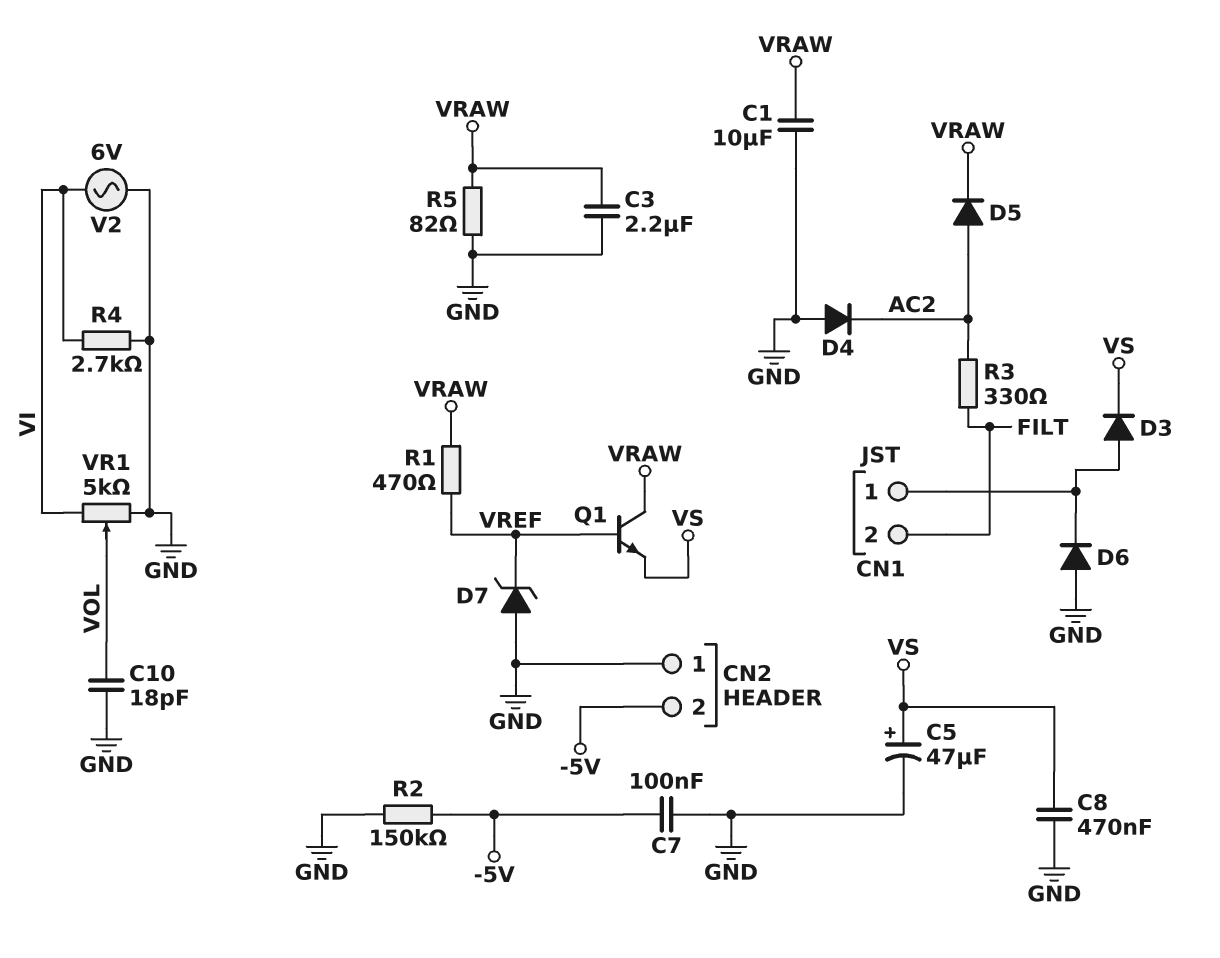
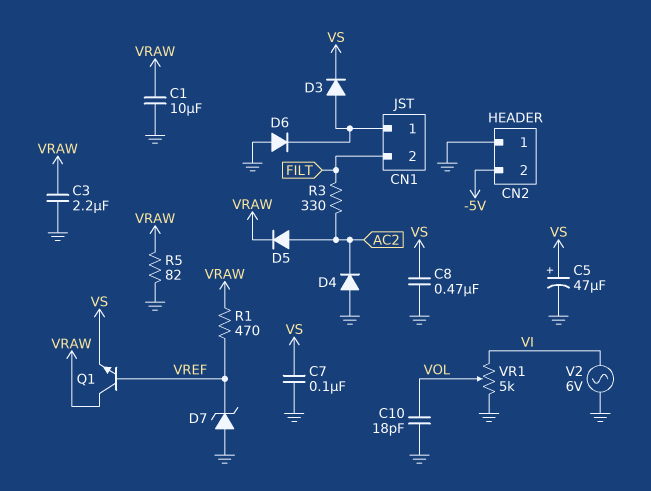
C7: 100nF (-5V, GND) -> 100nF (GND, VS)
R2: 150k (-5V, GND) -> none
R4: 2.7k (GND, VI) -> none

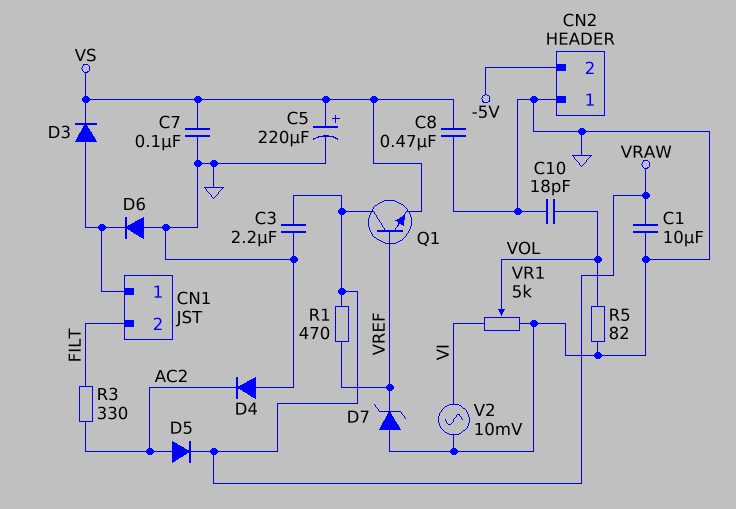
C5: 47uF (plus VS, minus GND) -> 220uF (plus VS, minus GND)
R5: 82 (GND, VRAW) -> 82 (GND, VOL)
V2: AC 6V (GND, VI) -> AC 10mV (GND, VI)

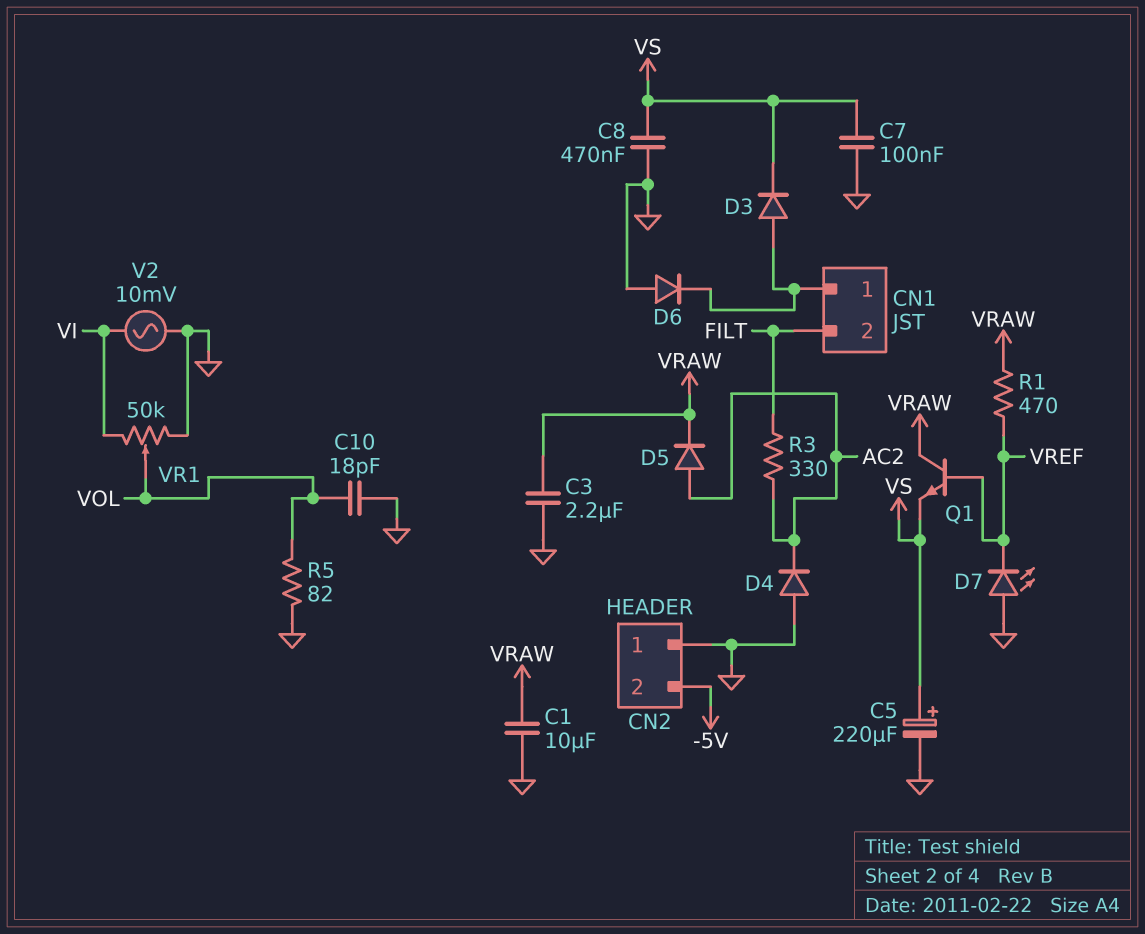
D7: zener (A GND, K VREF) -> LED (A GND, K VREF)
VR1: 5k (GND, VI, wiper VOL) -> 50k (GND, VI, wiper VOL)

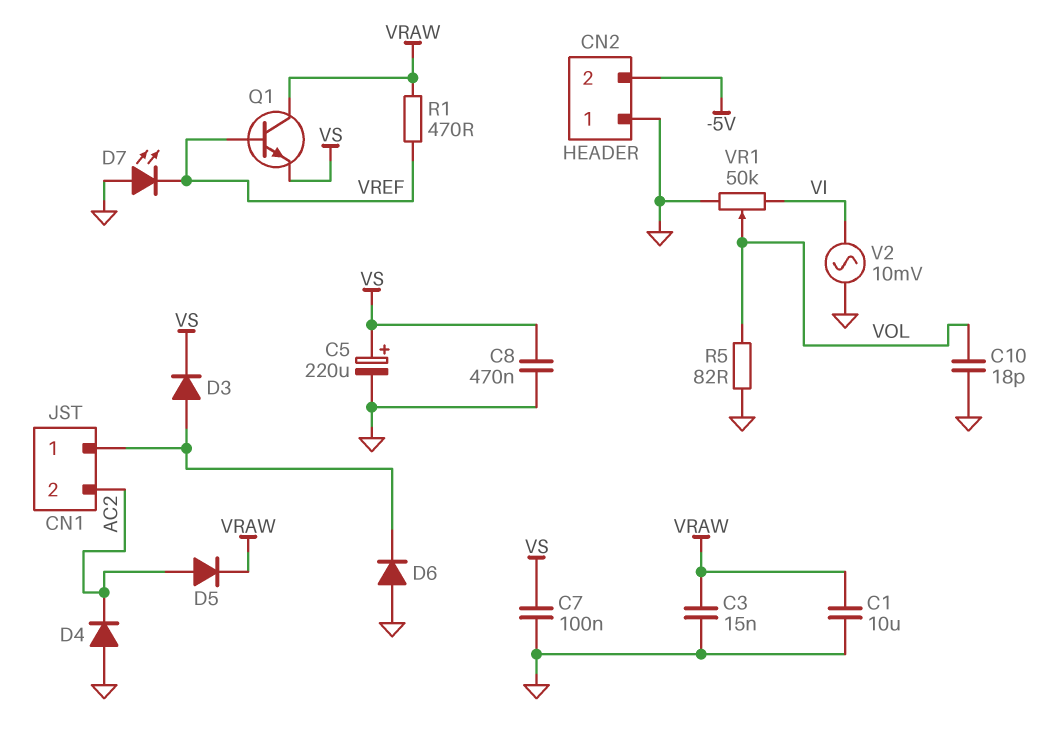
C3: 2.2uF (GND, VRAW) -> 15nF (GND, VRAW)
CN1 pin 2: FILT -> AC2
R3: 330 (AC2, FILT) -> none

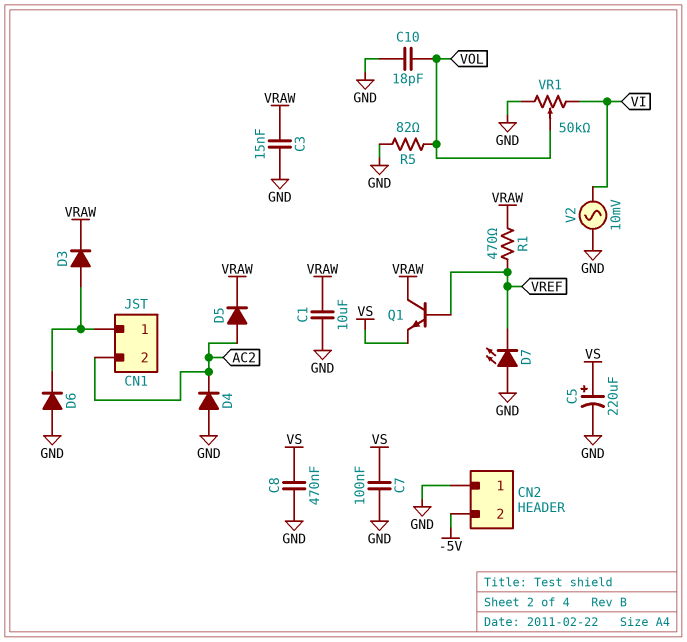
D3: diode (A CN1/1, K VS) -> diode (A CN1/1, K VRAW)

